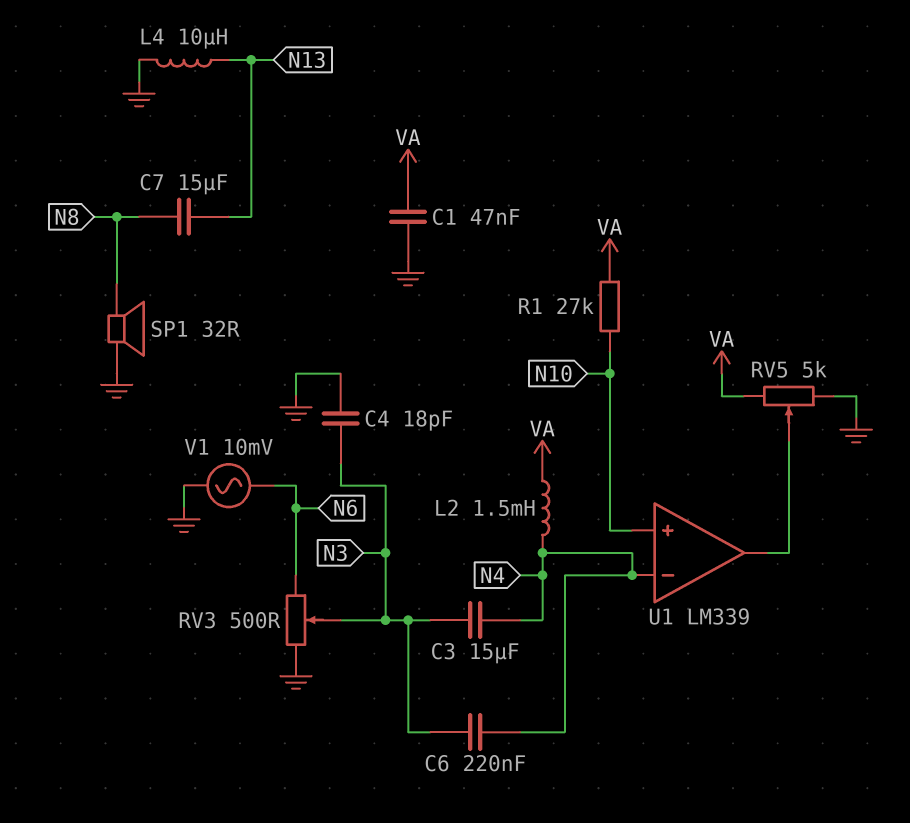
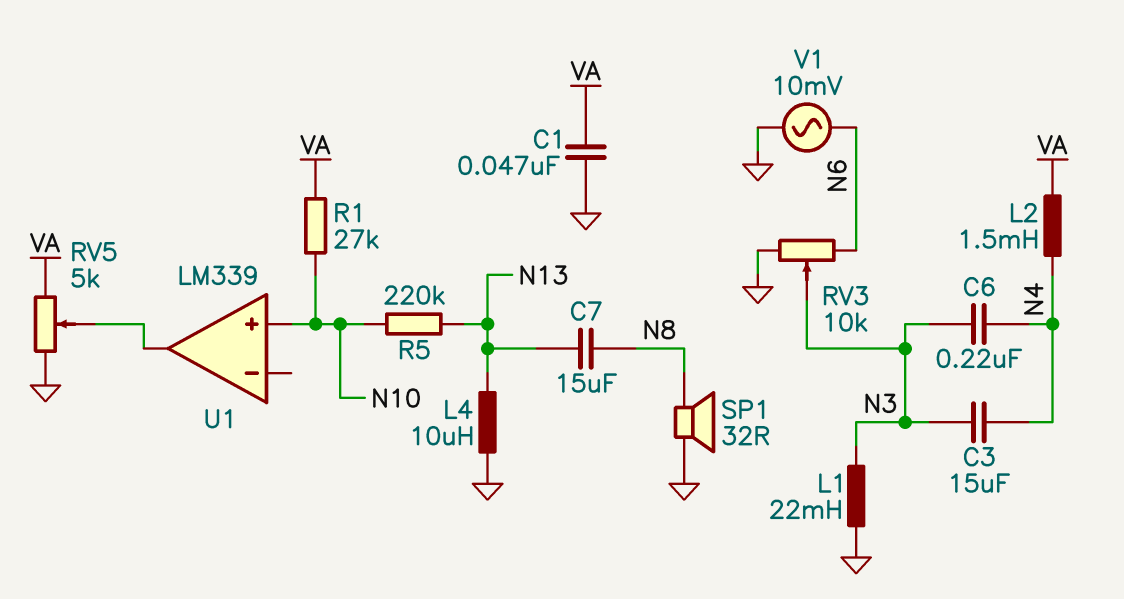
C4: 18pF (GND, N3) -> none
L1: none -> 22mH (GND, N3)
R5: none -> 220k (N10, N13)
RV3: 500 (GND, N6, wiper N3) -> 10k (GND, N6, wiper N3)
U1 pin in-: N4 -> none

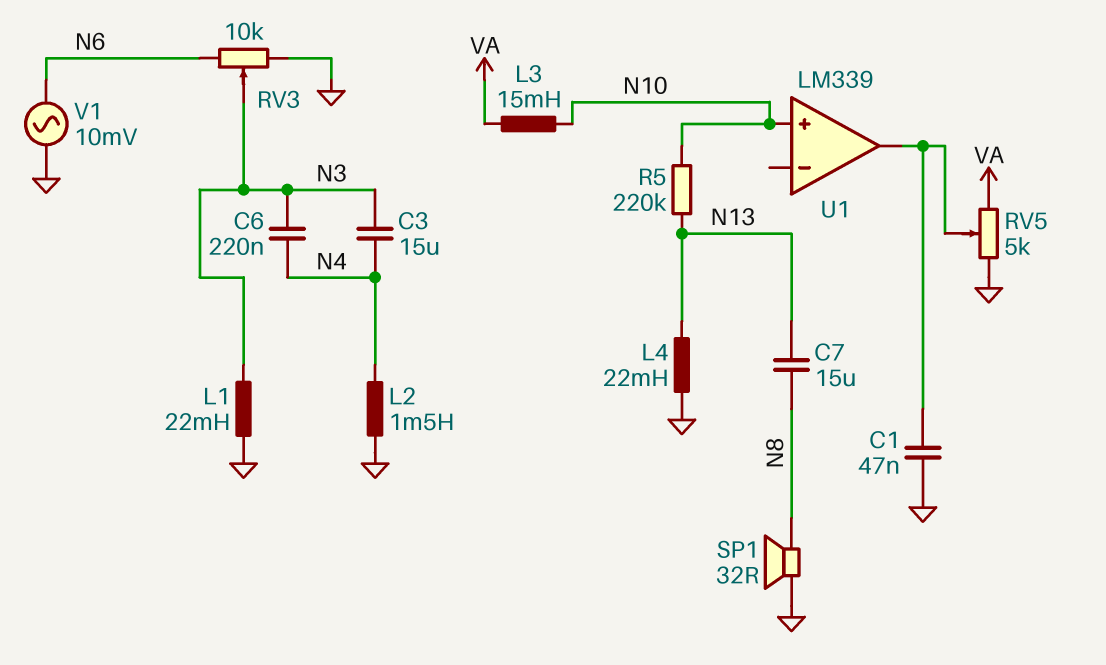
C1: 47nF (GND, VA) -> 47nF (GND, U1/out)
L2: 1.5mH (N4, VA) -> 1.5mH (GND, N4)
L3: none -> 15mH (N10, VA)
L4: 10uH (GND, N13) -> 22mH (GND, N13)
R1: 27k (N10, VA) -> none

